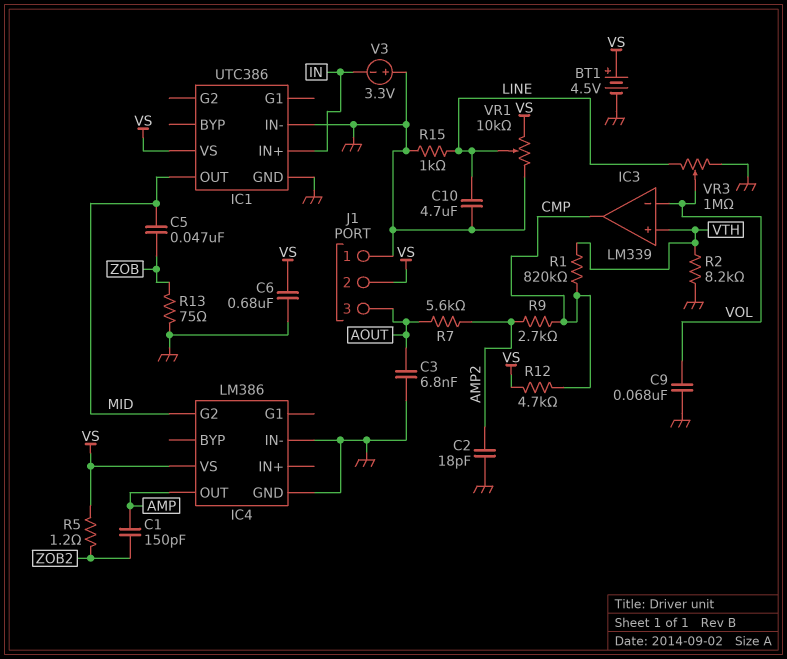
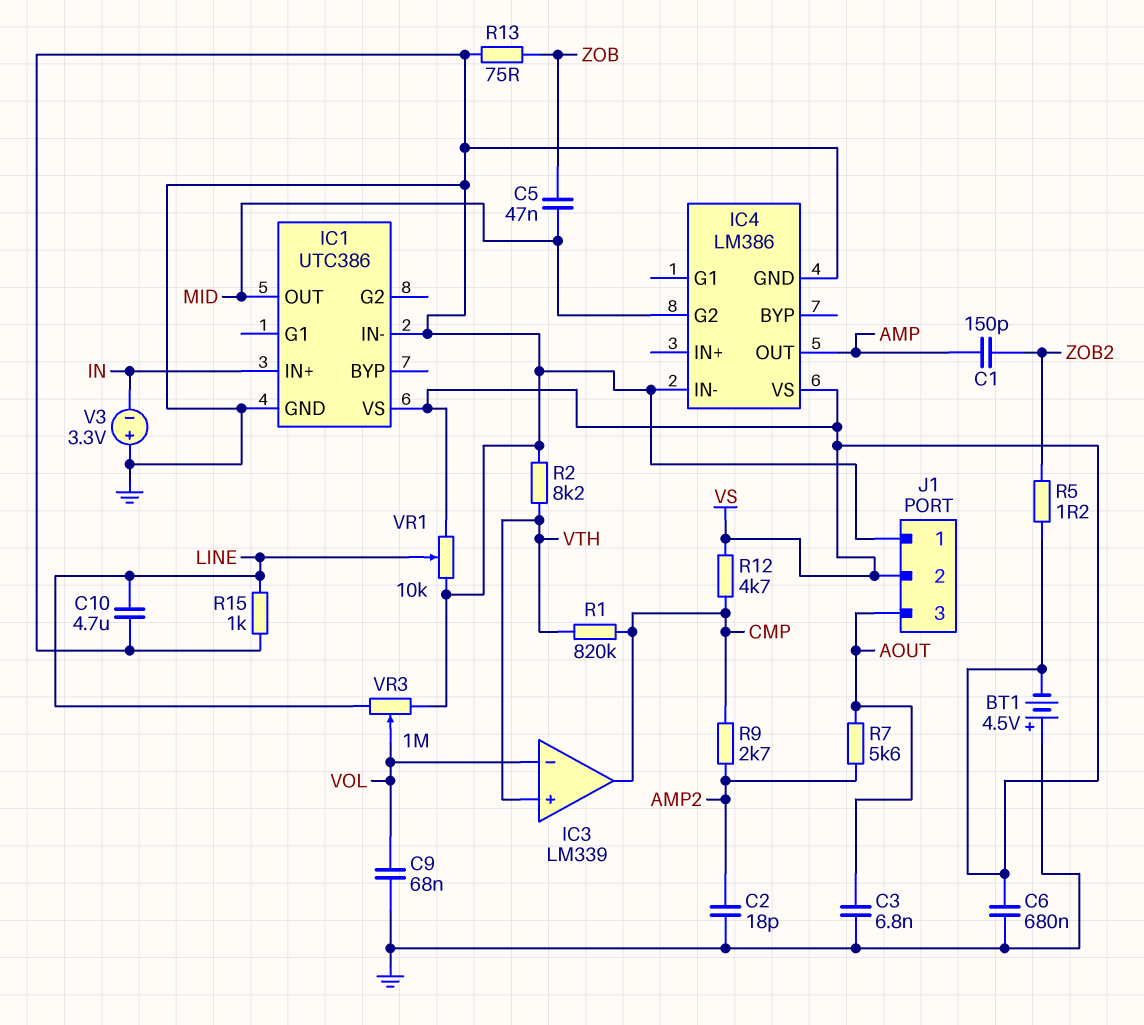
BT1: 4.5V (plus VS, minus GND) -> 4.5V (plus GND, minus VS)

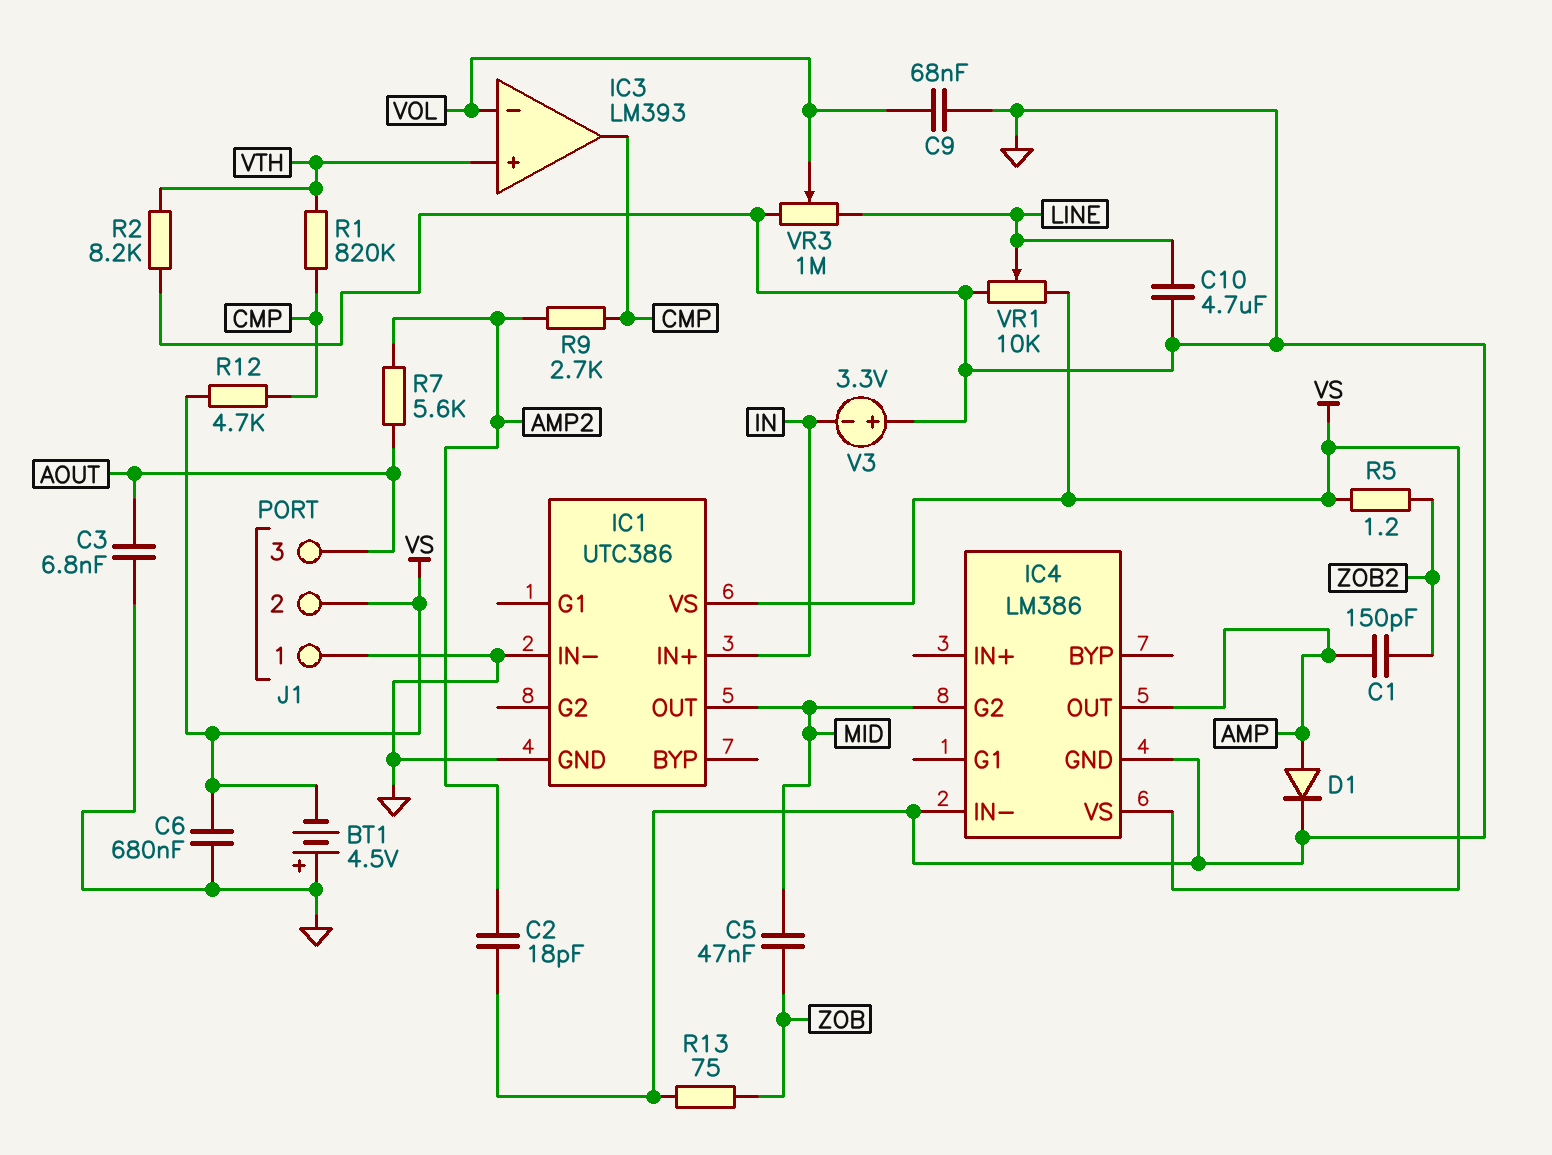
D1: none -> diode (A AMP, K GND)
IC3: LM339 -> LM393
R15: 1k (GND, LINE) -> none

